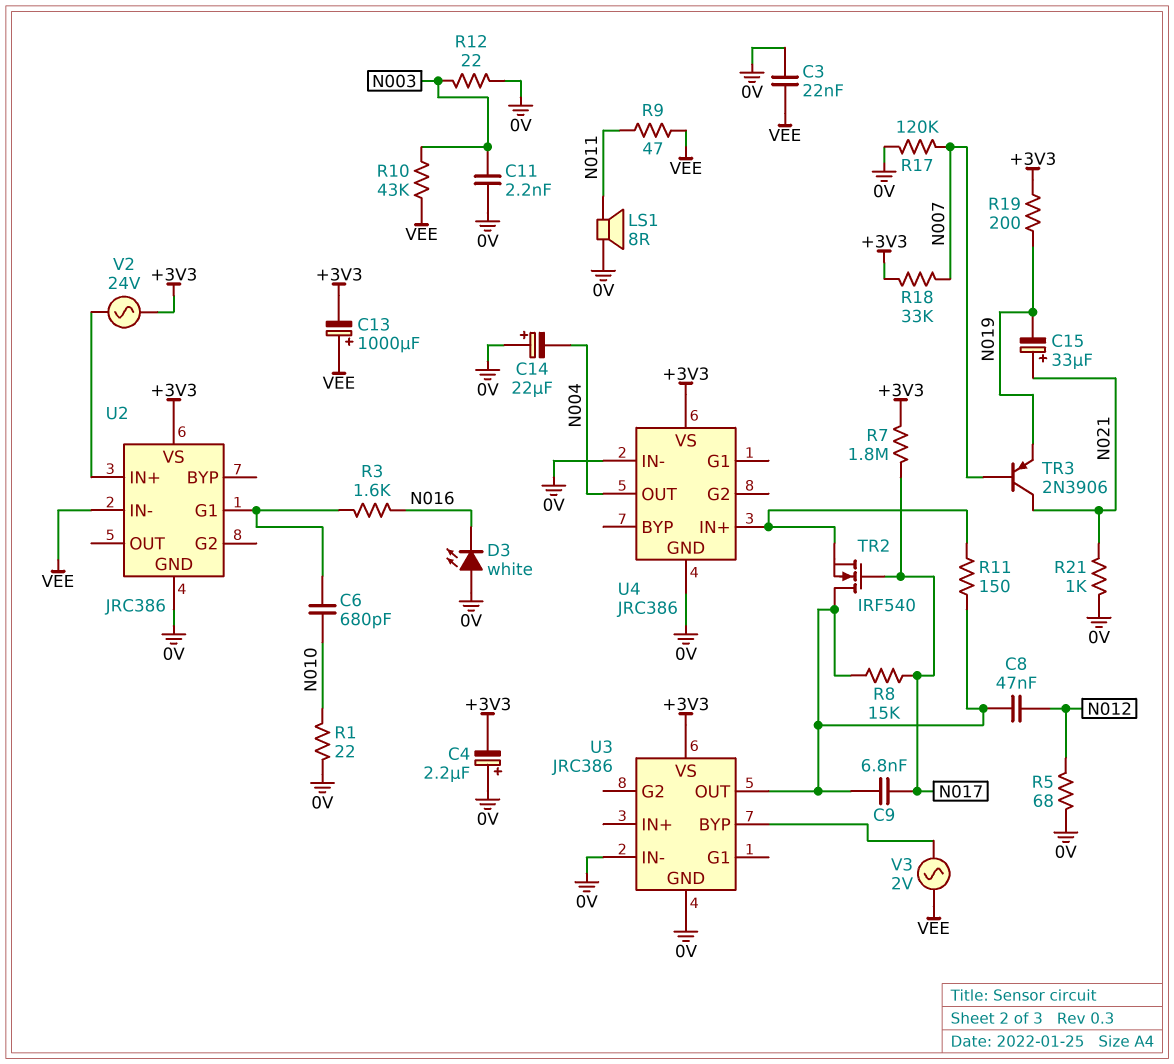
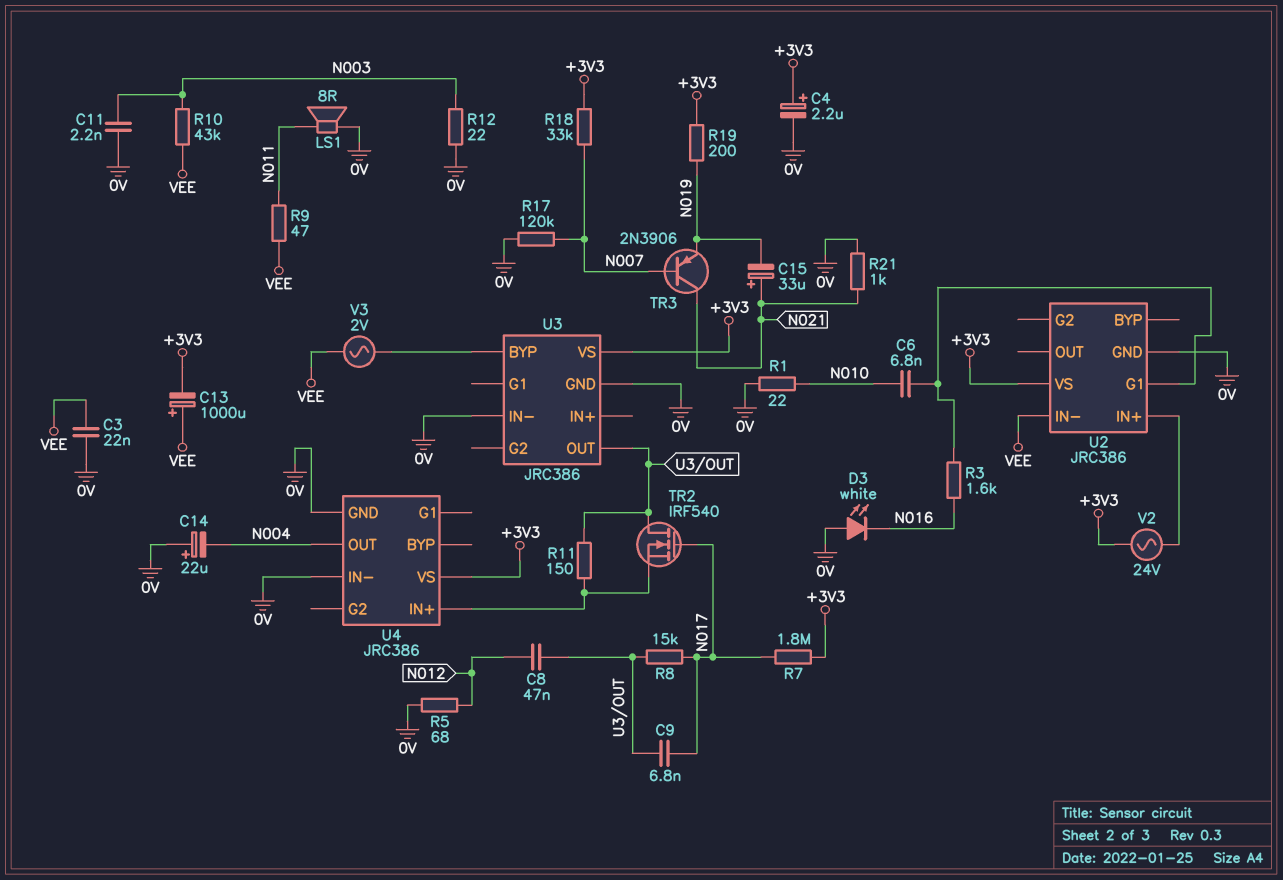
C4: 2.2uF (plus 0V, minus +3V3) -> 2.2uF (plus +3V3, minus 0V)
C6: 680pF (N010, U2/G1) -> 6.8nF (N010, U2/G1)

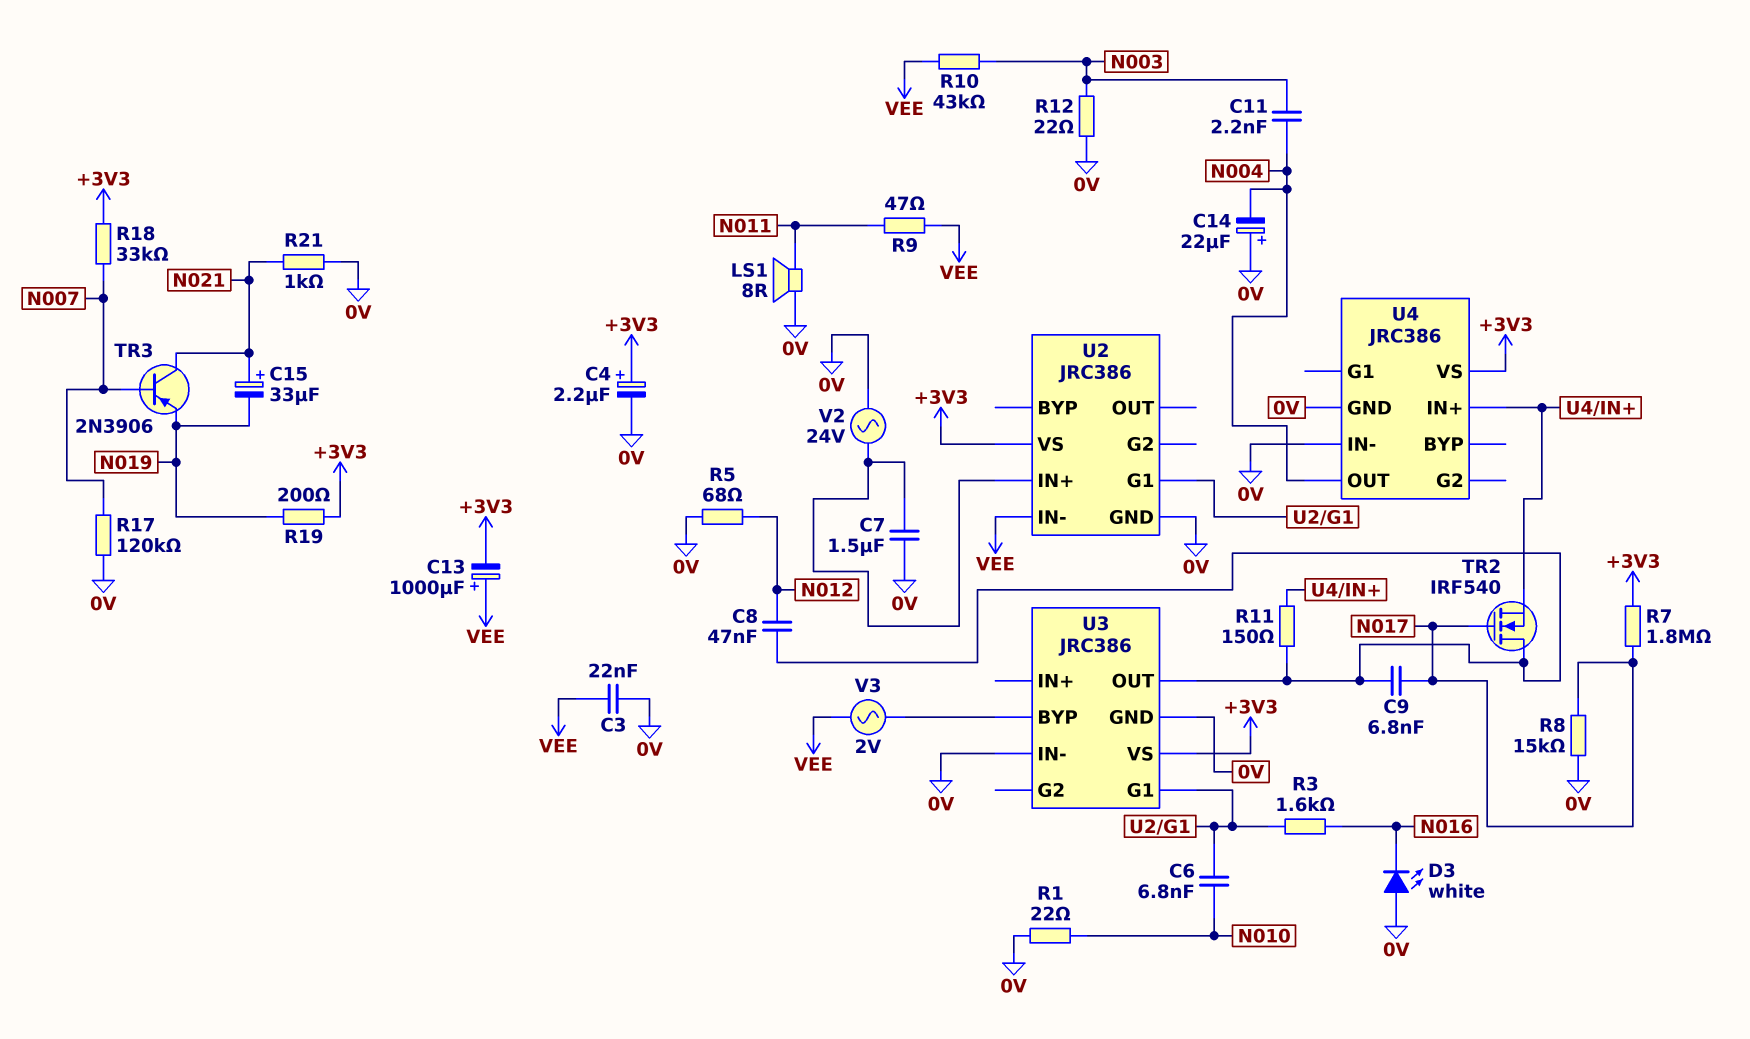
C7: none -> 1.5uF (0V, U2/IN+)
C11: 2.2nF (0V, N003) -> 2.2nF (N003, N004)
R8: 15k (N017, U3/OUT) -> 15k (0V, N017)
U3 pin G1: none -> U2/G1
V2: AC 24V (+3V3, U2/IN+) -> AC 24V (0V, U2/IN+)

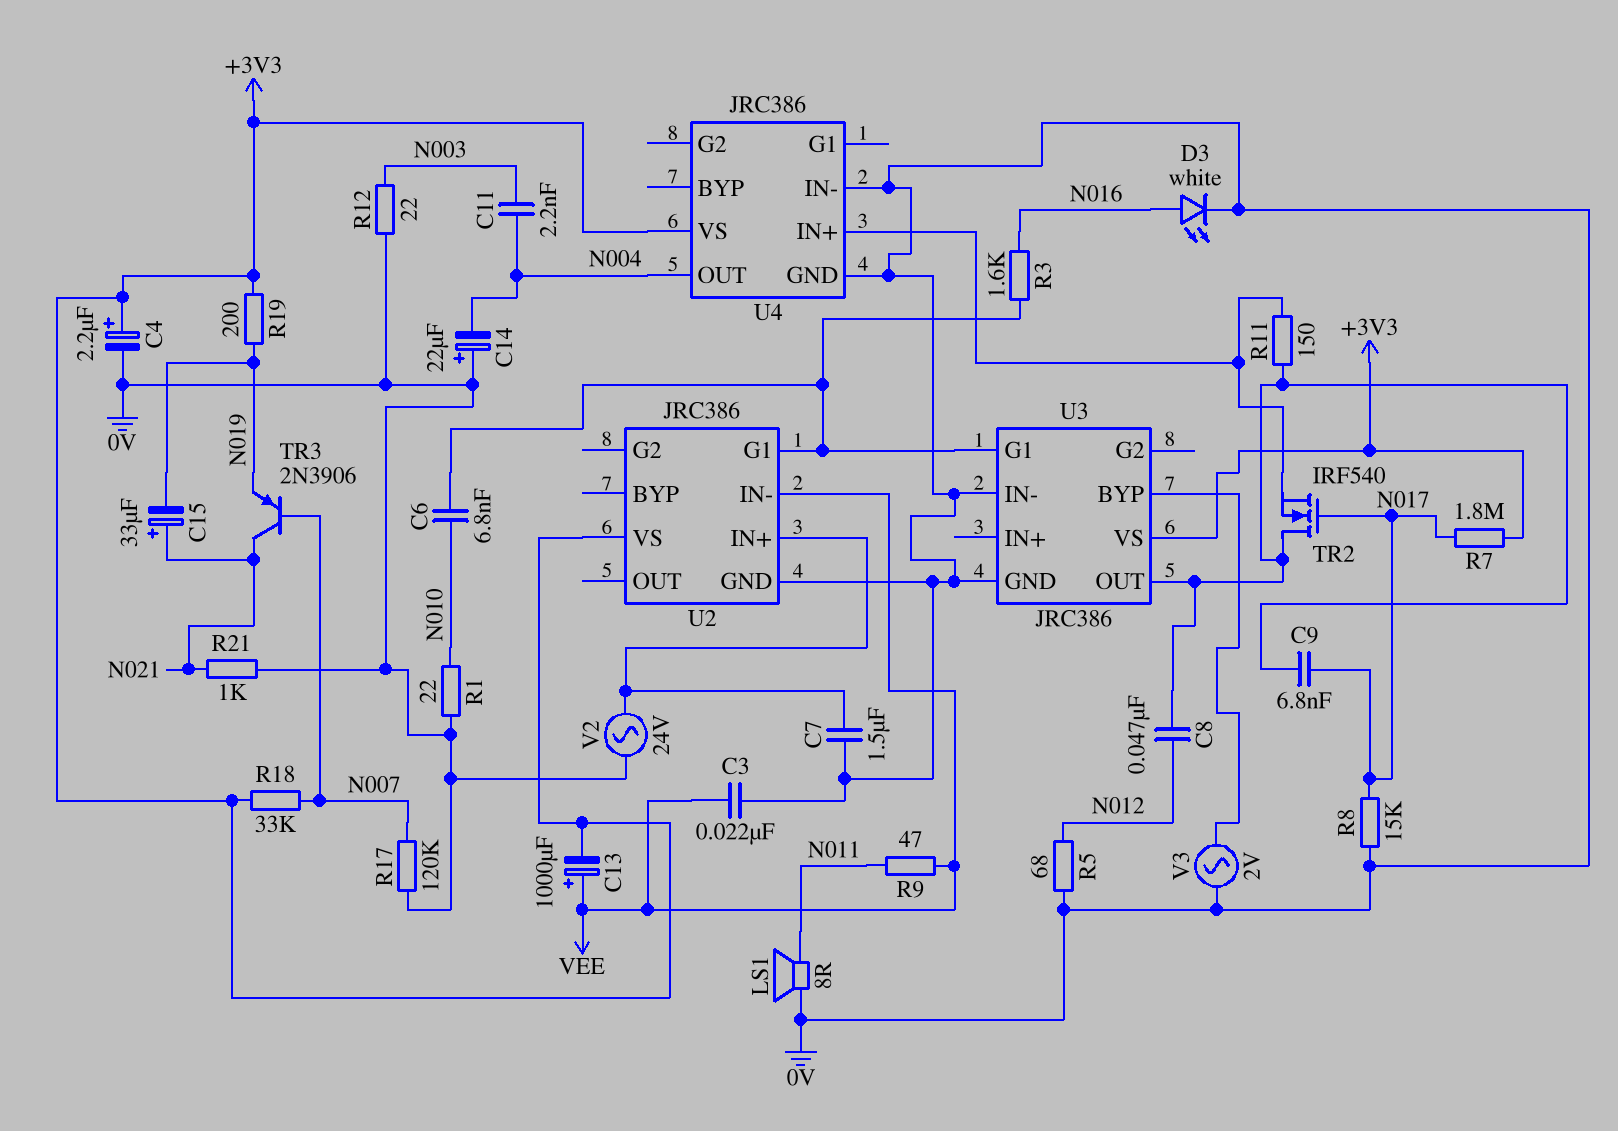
D3: LED white (A 0V, K N016) -> LED white (A N016, K 0V)
R10: 43k (N003, VEE) -> none
V3: AC 2V (U3/BYP, VEE) -> AC 2V (0V, U3/BYP)

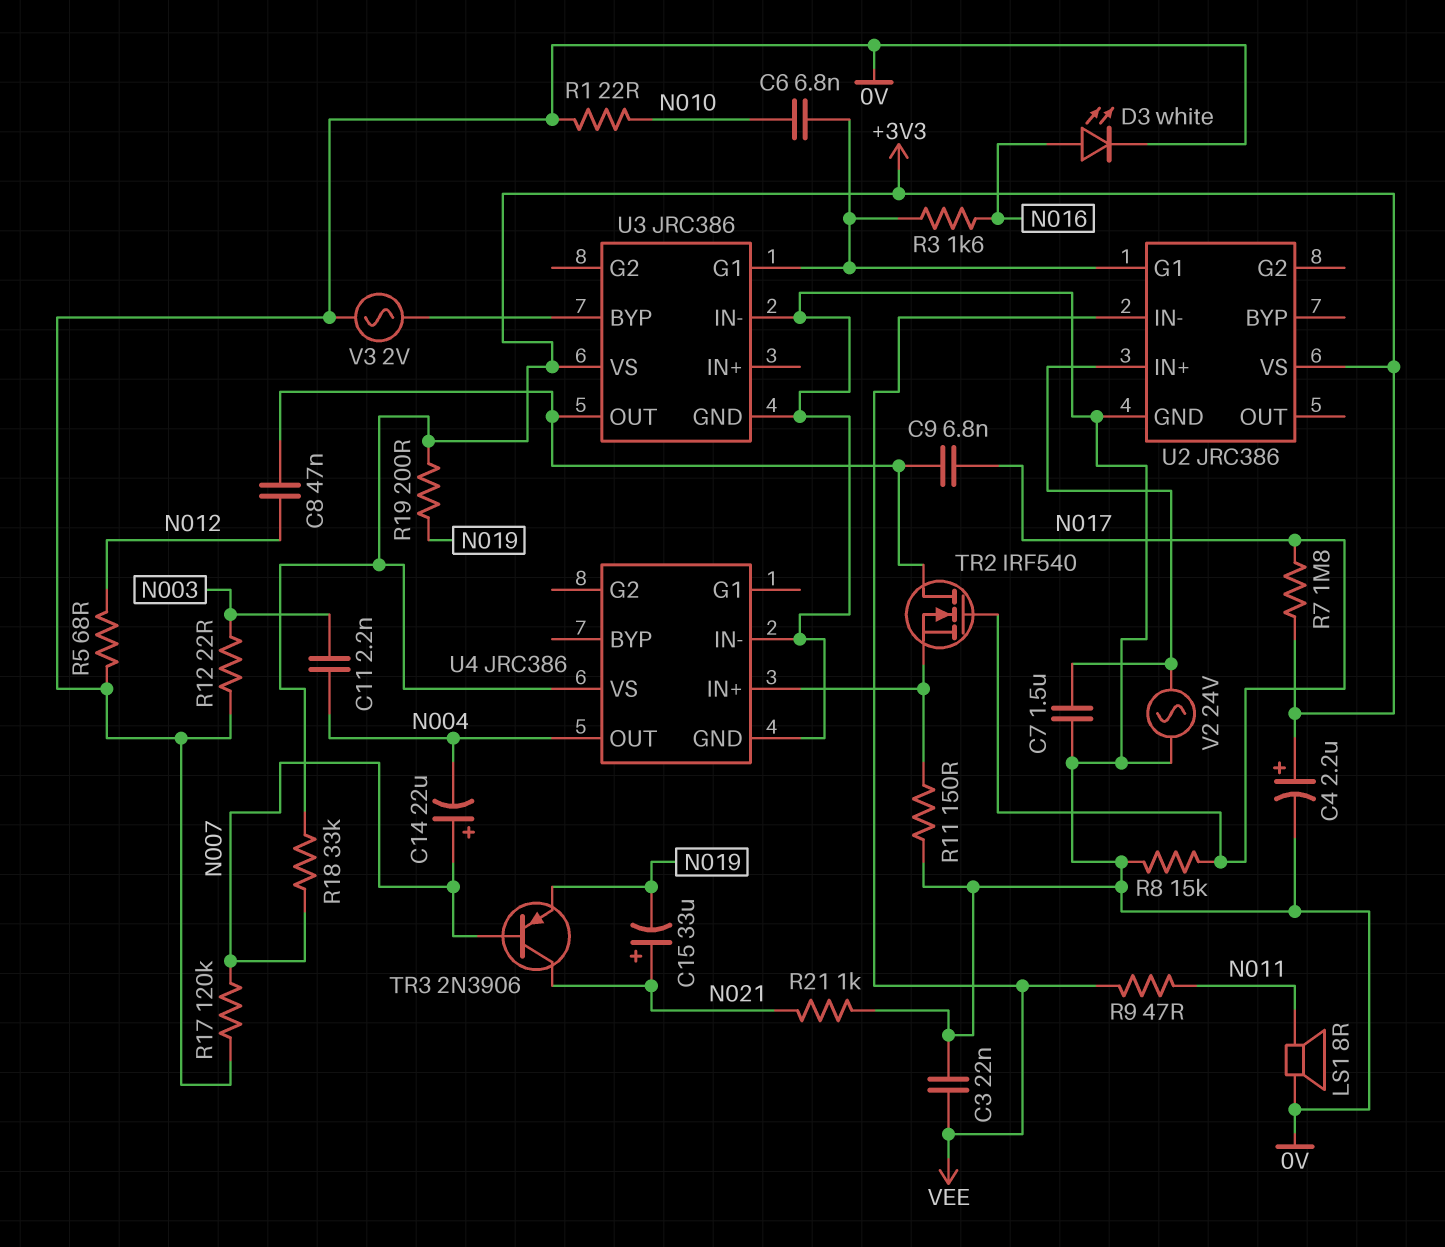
C13: 1000uF (plus VEE, minus +3V3) -> none
C14: 22uF (plus 0V, minus N004) -> 22uF (plus N007, minus N004)
R11: 150 (U3/OUT, U4/IN+) -> 150 (0V, U4/IN+)

